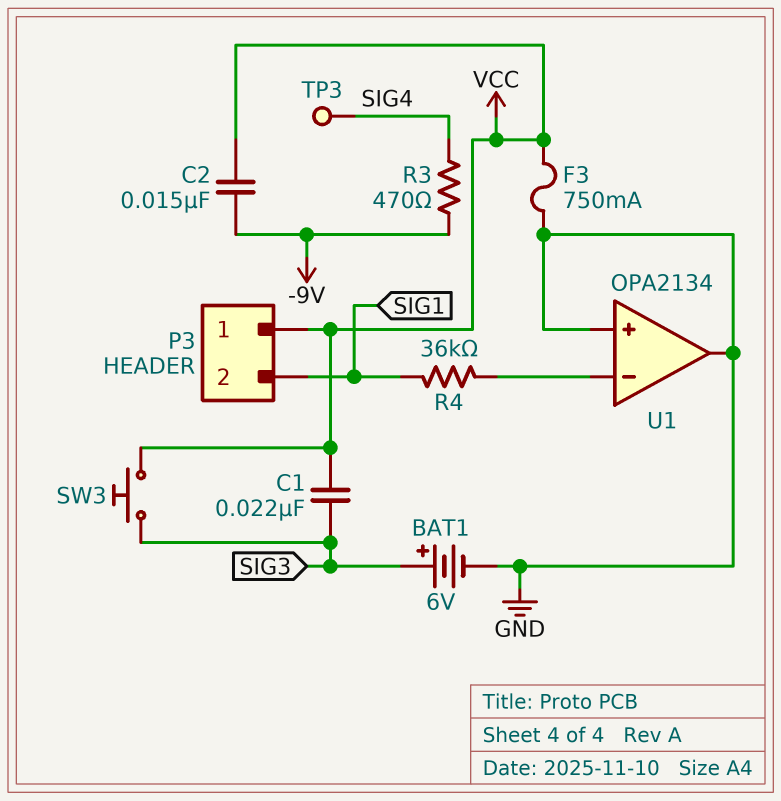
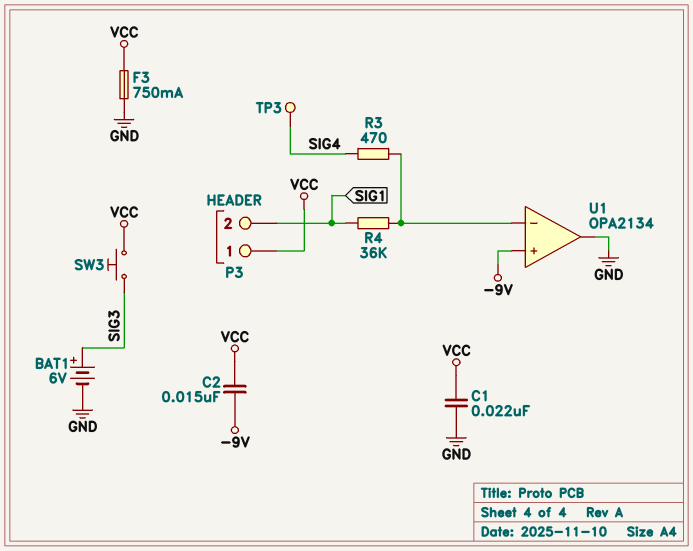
C1: 22nF (SIG3, VCC) -> 22nF (GND, VCC)
R3: 470 (-9V, SIG4) -> 470 (SIG4, U1/in-)
U1 pin in+: GND -> -9V

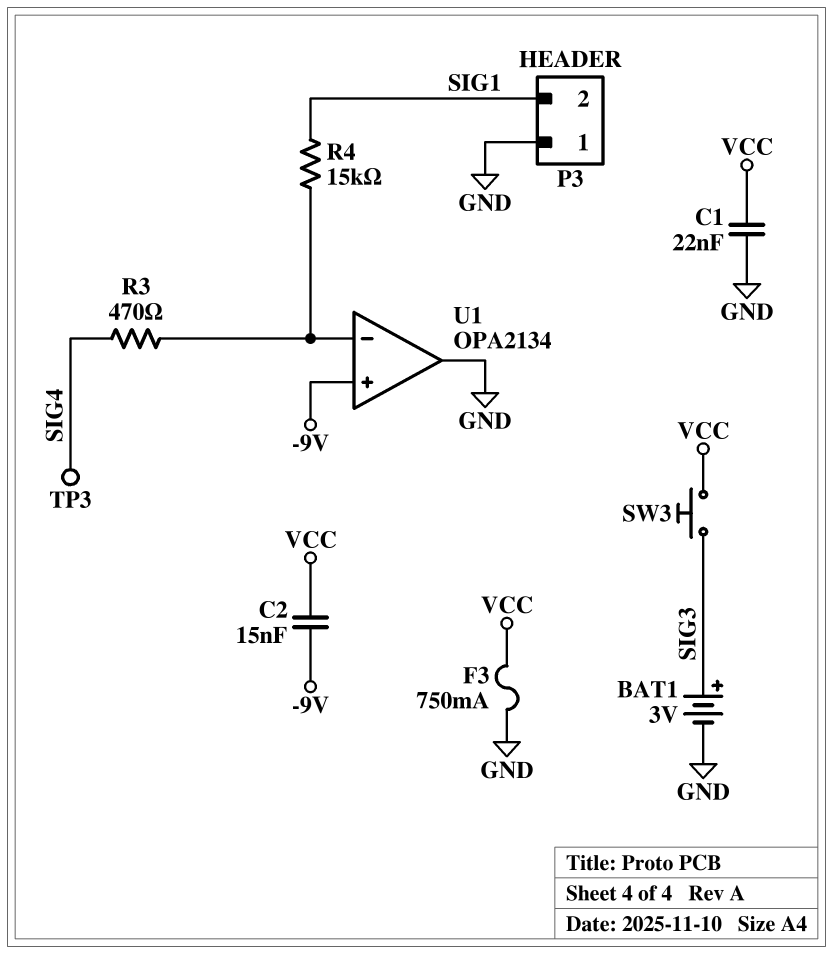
BAT1: 6V (plus SIG3, minus GND) -> 3V (plus SIG3, minus GND)
P3 pin 1: VCC -> GND
R4: 36k (SIG1, U1/in-) -> 15k (SIG1, U1/in-)

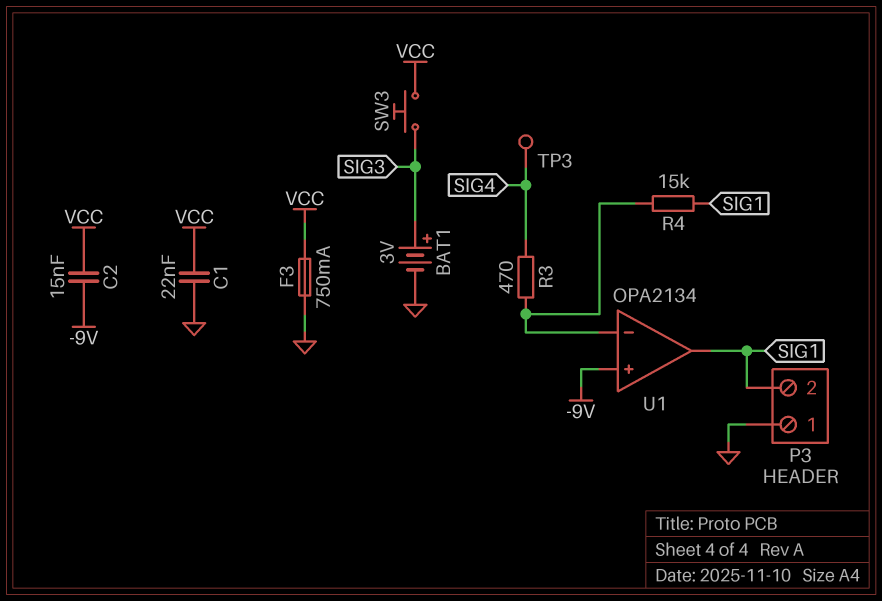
U1 pin out: GND -> SIG1

